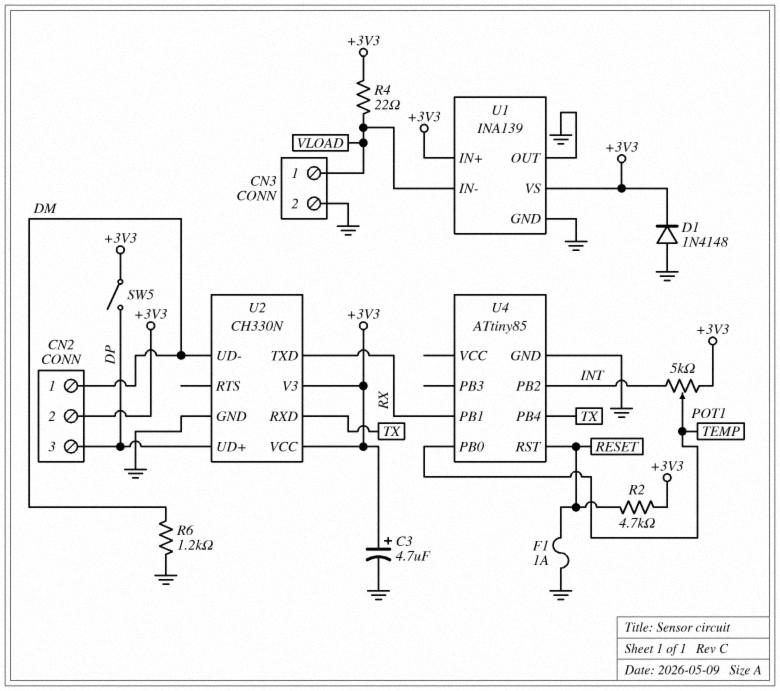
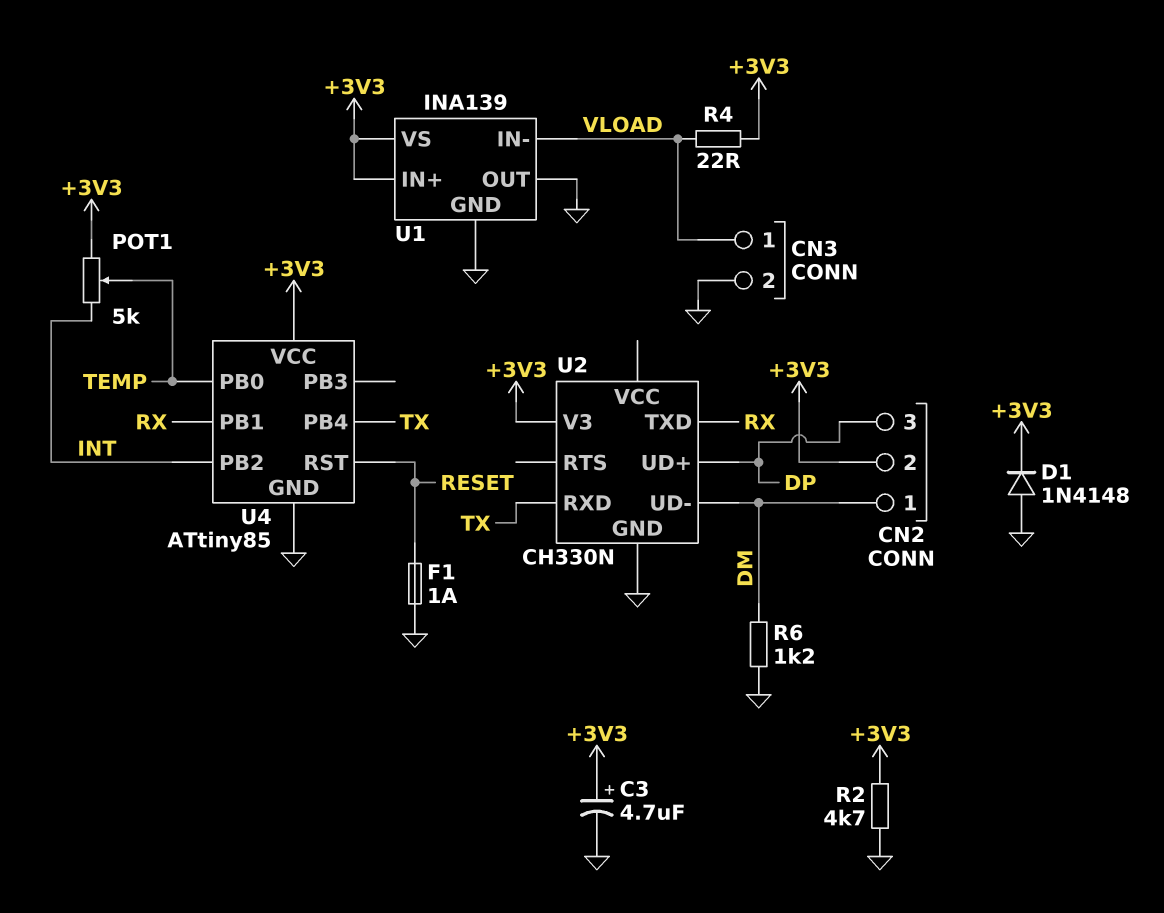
R2: 4.7k (+3V3, RESET) -> 4.7k (+3V3, GND)
SW5: switch (+3V3, DP) -> none
U2 pin VCC: +3V3 -> none
U4 pin VCC: none -> +3V3

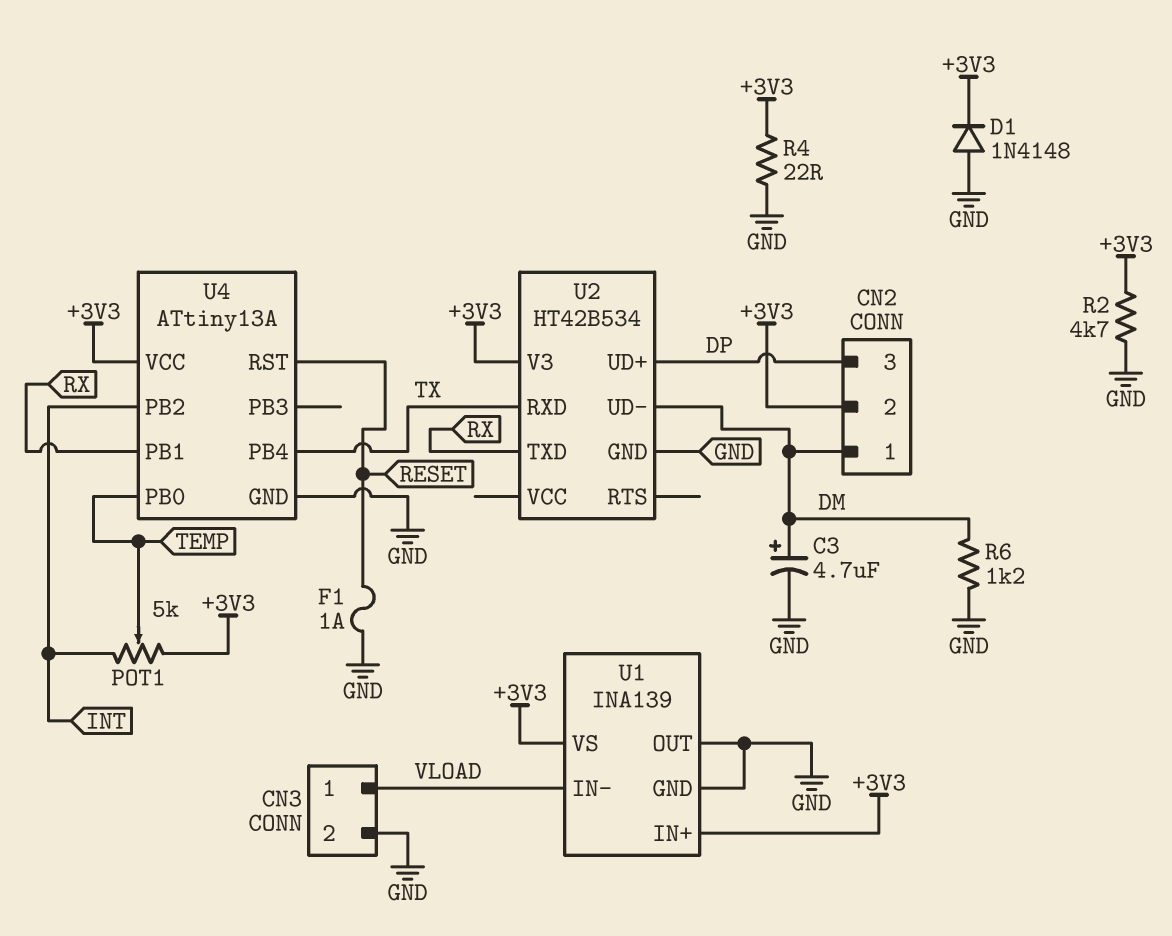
C3: 4.7uF (plus +3V3, minus GND) -> 4.7uF (plus DM, minus GND)
R4: 22 (+3V3, VLOAD) -> 22 (+3V3, GND)
U2: CH330N -> HT42B534
U4: ATtiny85 -> ATtiny13A

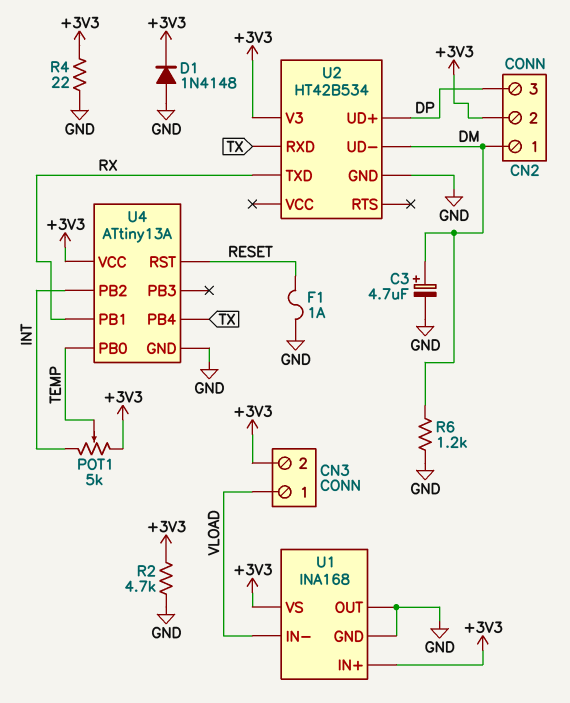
CN3 pin 2: GND -> +3V3
U1: INA139 -> INA168

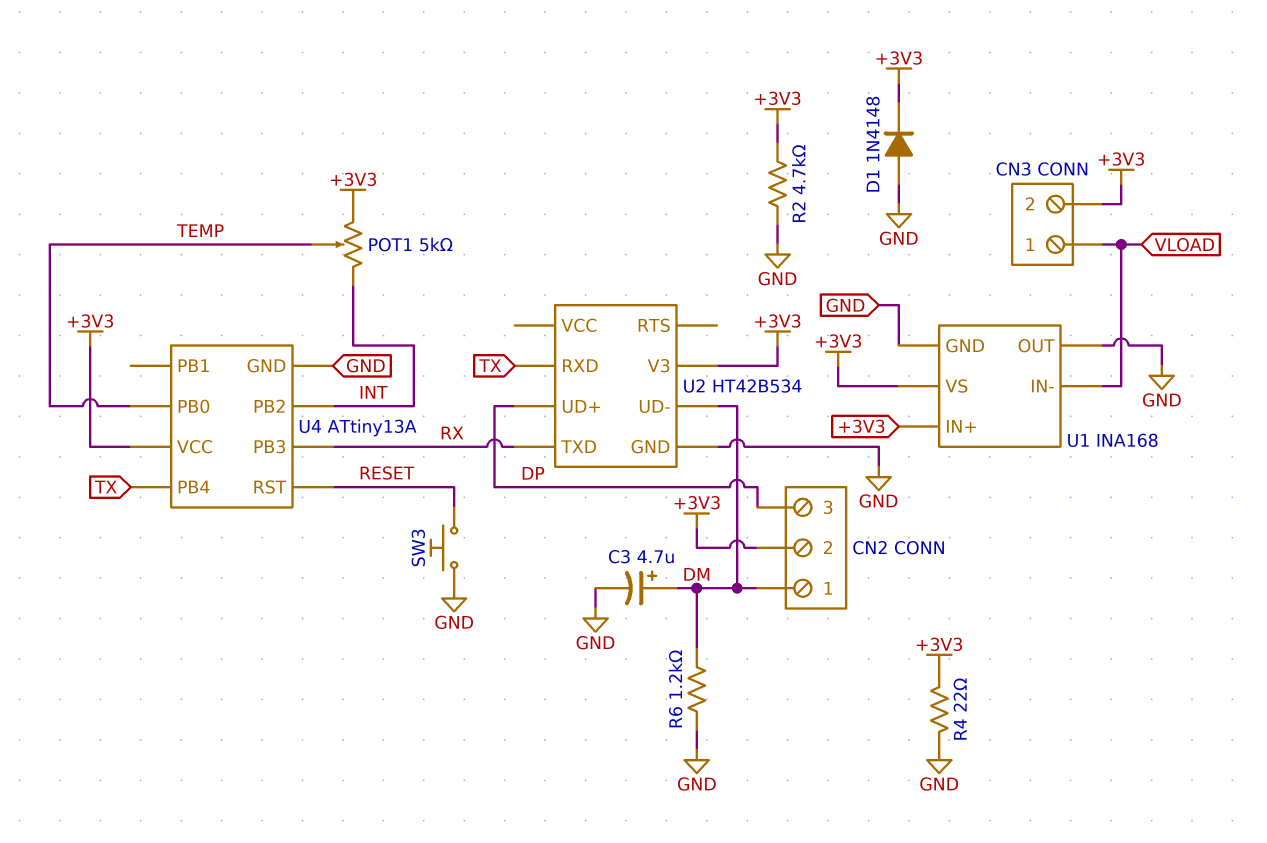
F1: 1A (GND, RESET) -> none
SW3: none -> button (GND, RESET)
U4 pin PB1: RX -> none
U4 pin PB3: none -> RX

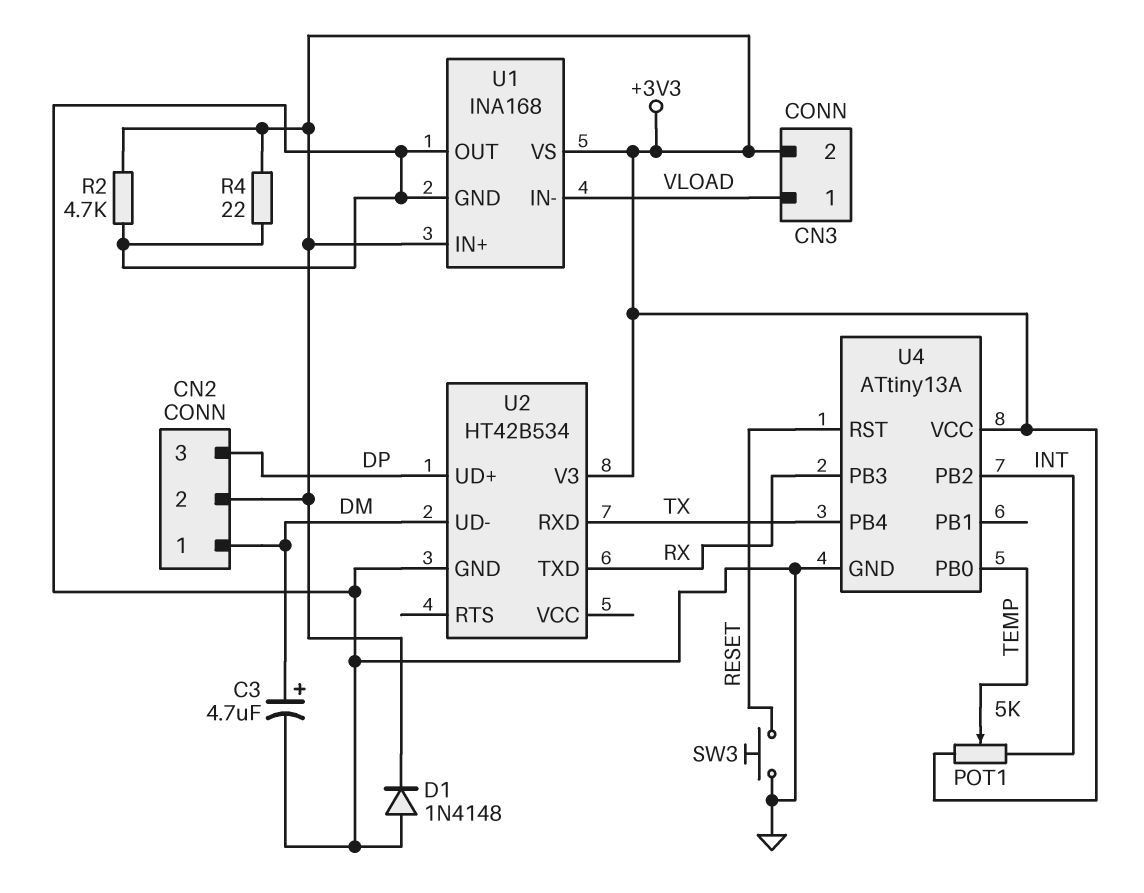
R6: 1.2k (DM, GND) -> none

